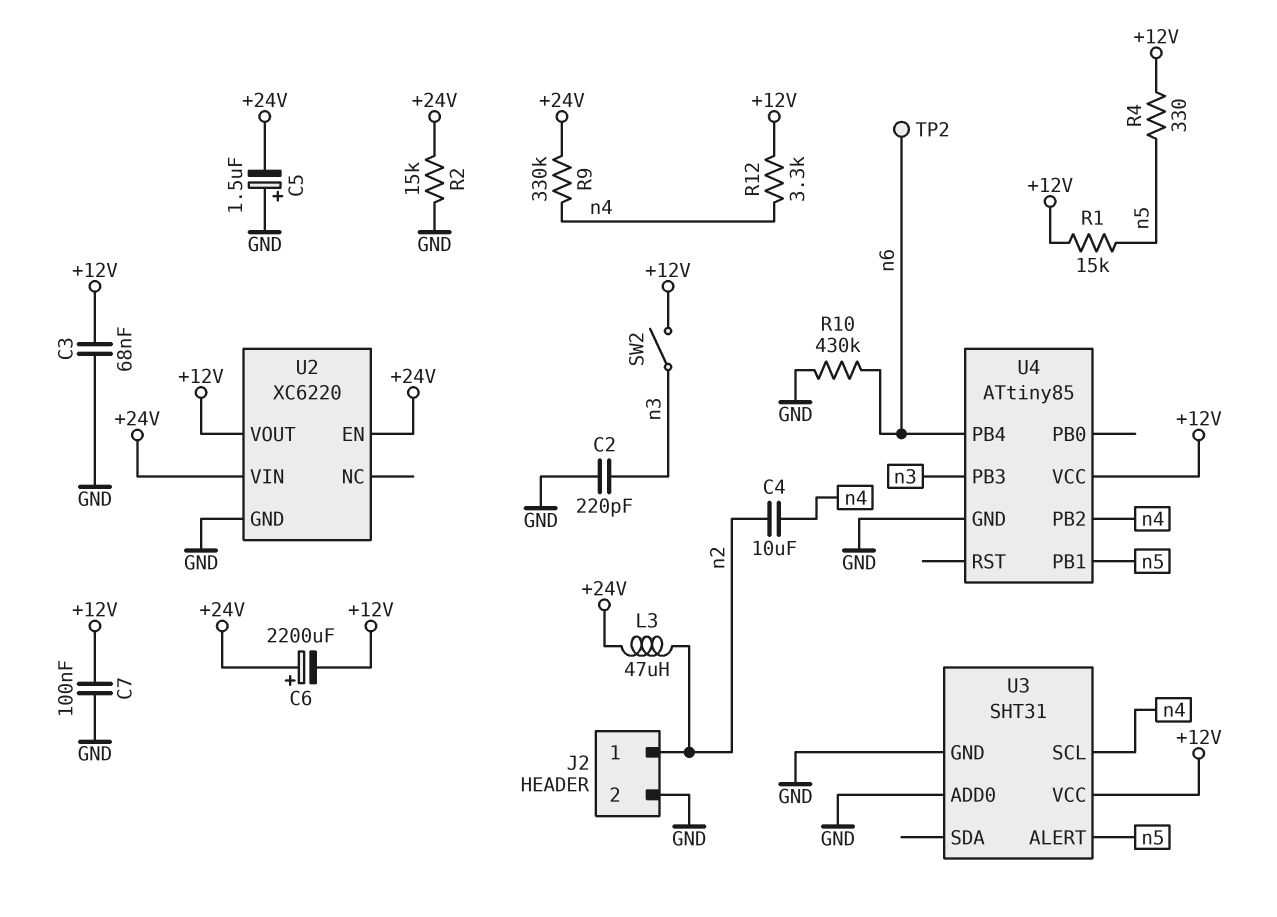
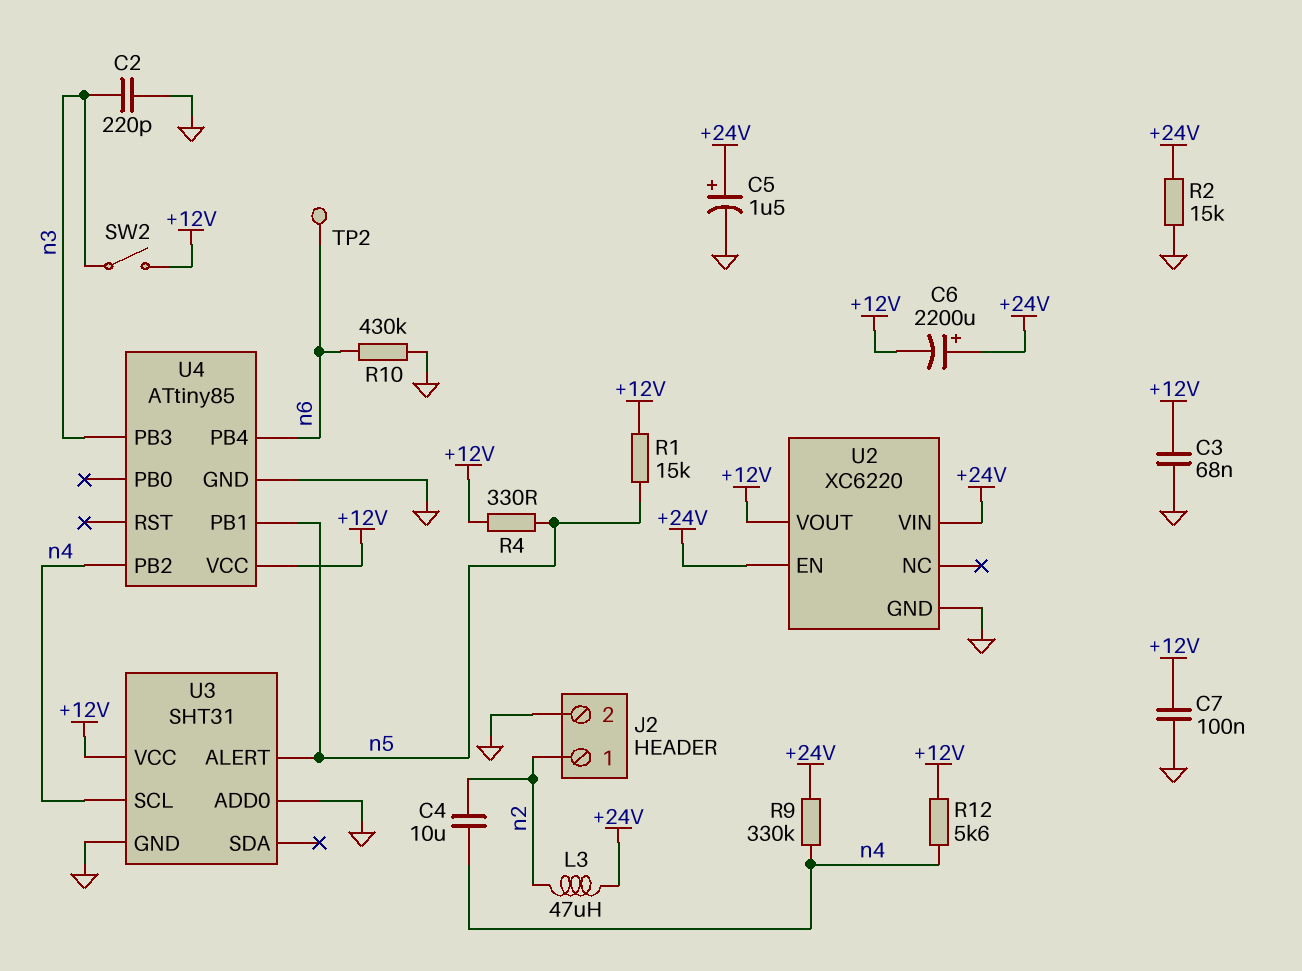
C5: 1.5uF (plus GND, minus +24V) -> 1.5uF (plus +24V, minus GND)
R12: 3.3k (+12V, n4) -> 5.6k (+12V, n4)

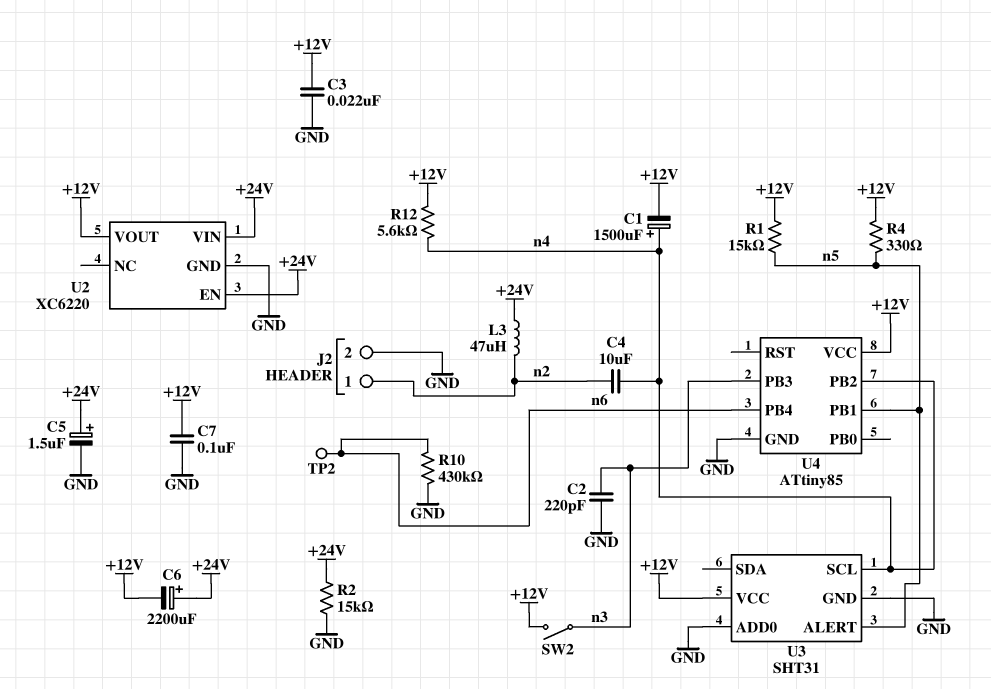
C1: none -> 1500uF (plus n4, minus +12V)
C3: 68nF (+12V, GND) -> 22nF (+12V, GND)
R9: 330k (+24V, n4) -> none

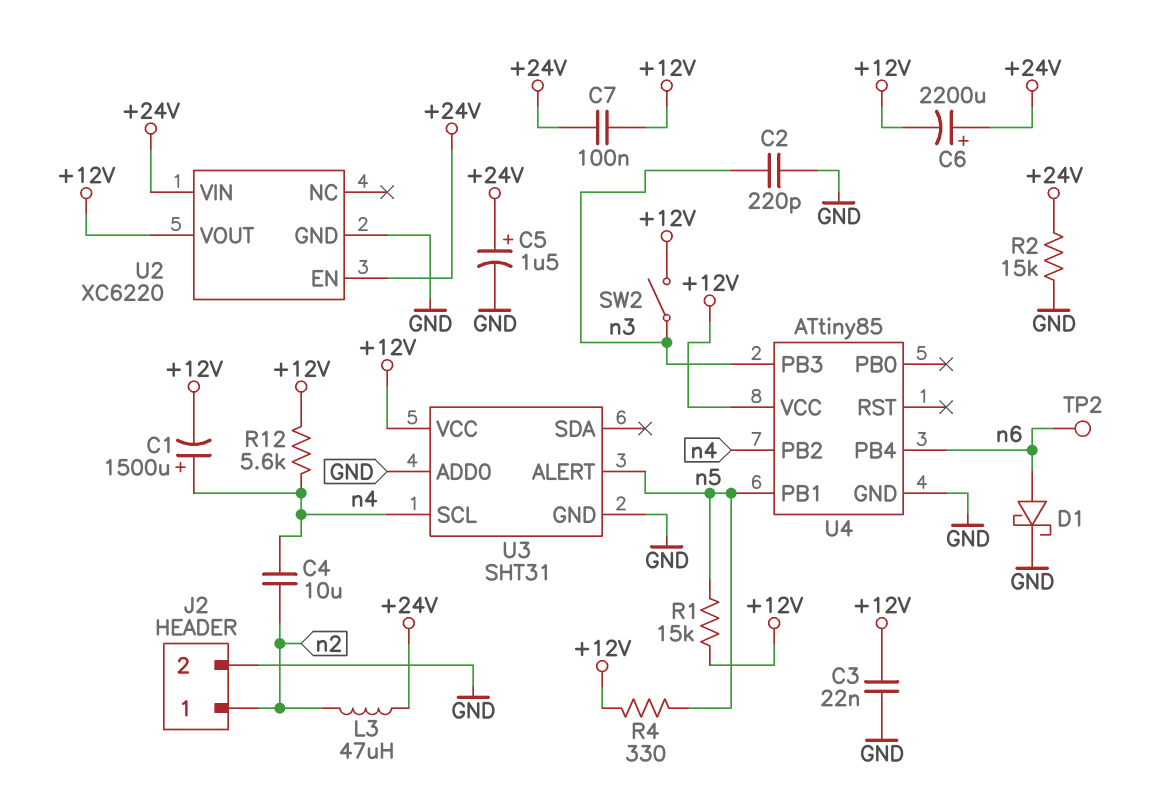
C7: 100nF (+12V, GND) -> 100nF (+12V, +24V)
D1: none -> schottky (A n6, K GND)
R10: 430k (GND, n6) -> none

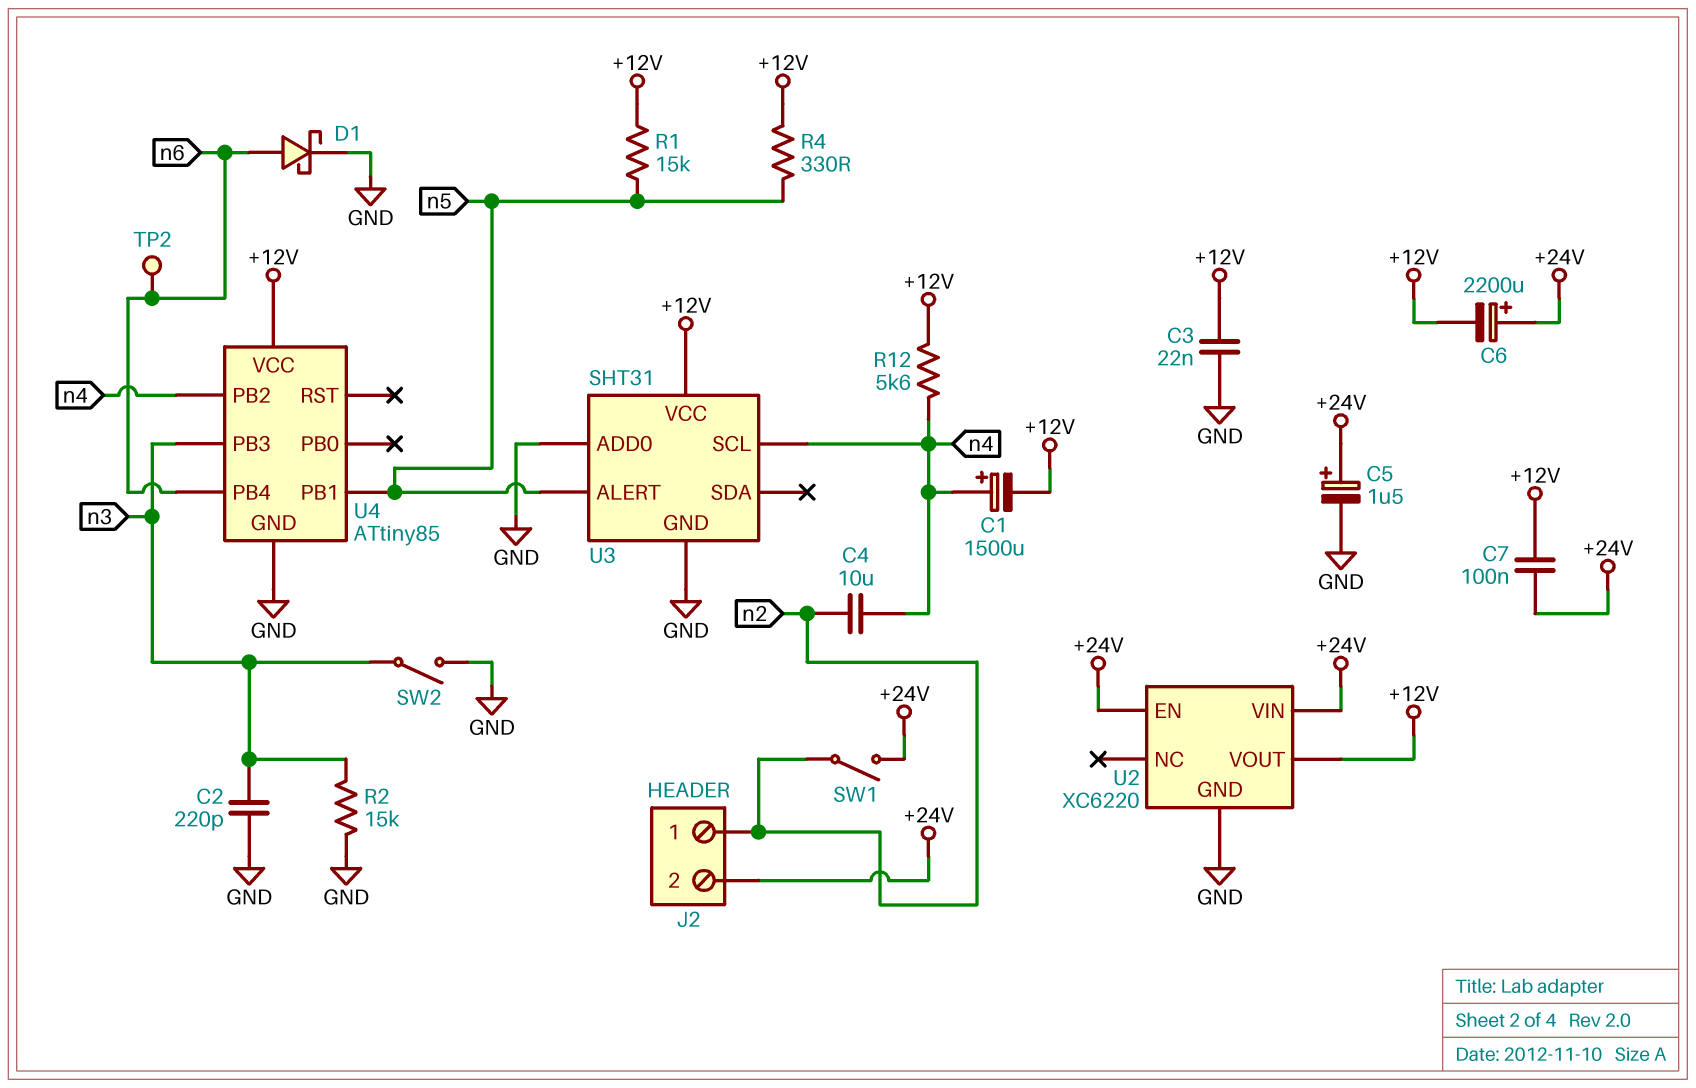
J2 pin 2: GND -> +24V
L3: 47uH (+24V, n2) -> none
R2: 15k (+24V, GND) -> 15k (GND, n3)
SW1: none -> switch (+24V, n2)
SW2: switch (+12V, n3) -> switch (GND, n3)

